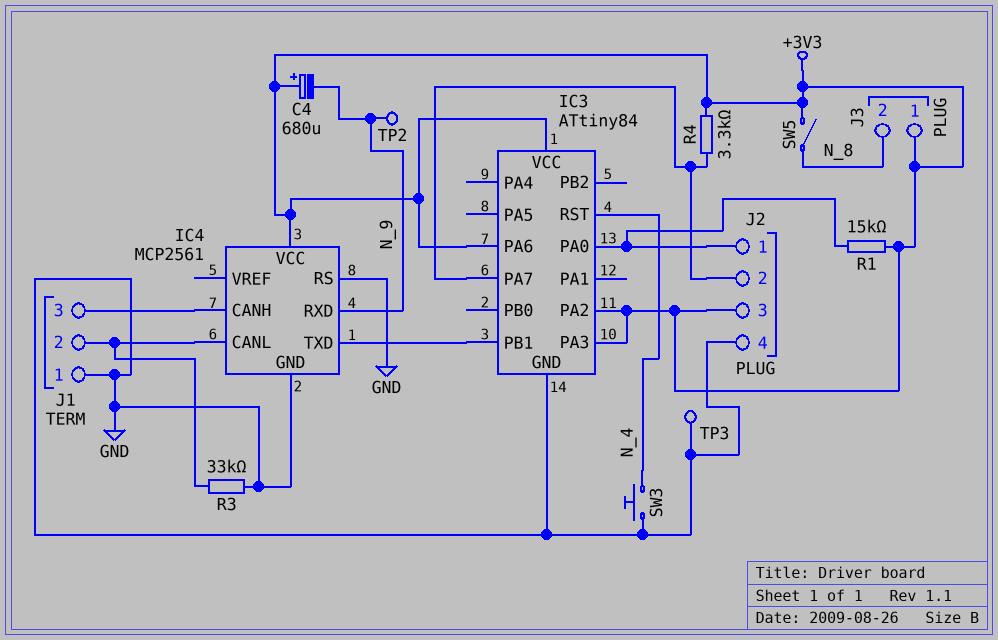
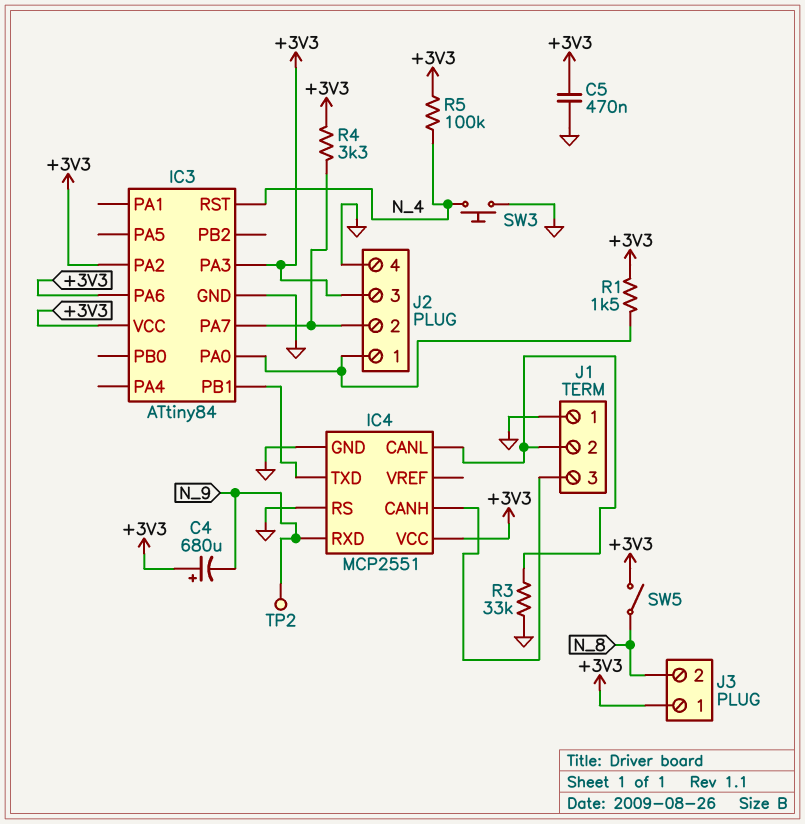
C5: none -> 470nF (+3V3, GND)
IC4: MCP2561 -> MCP2551
R1: 15k (+3V3, IC3/PA0) -> 1.5k (+3V3, IC3/PA0)
R5: none -> 100k (+3V3, N_4)
TP3: test point (GND) -> none

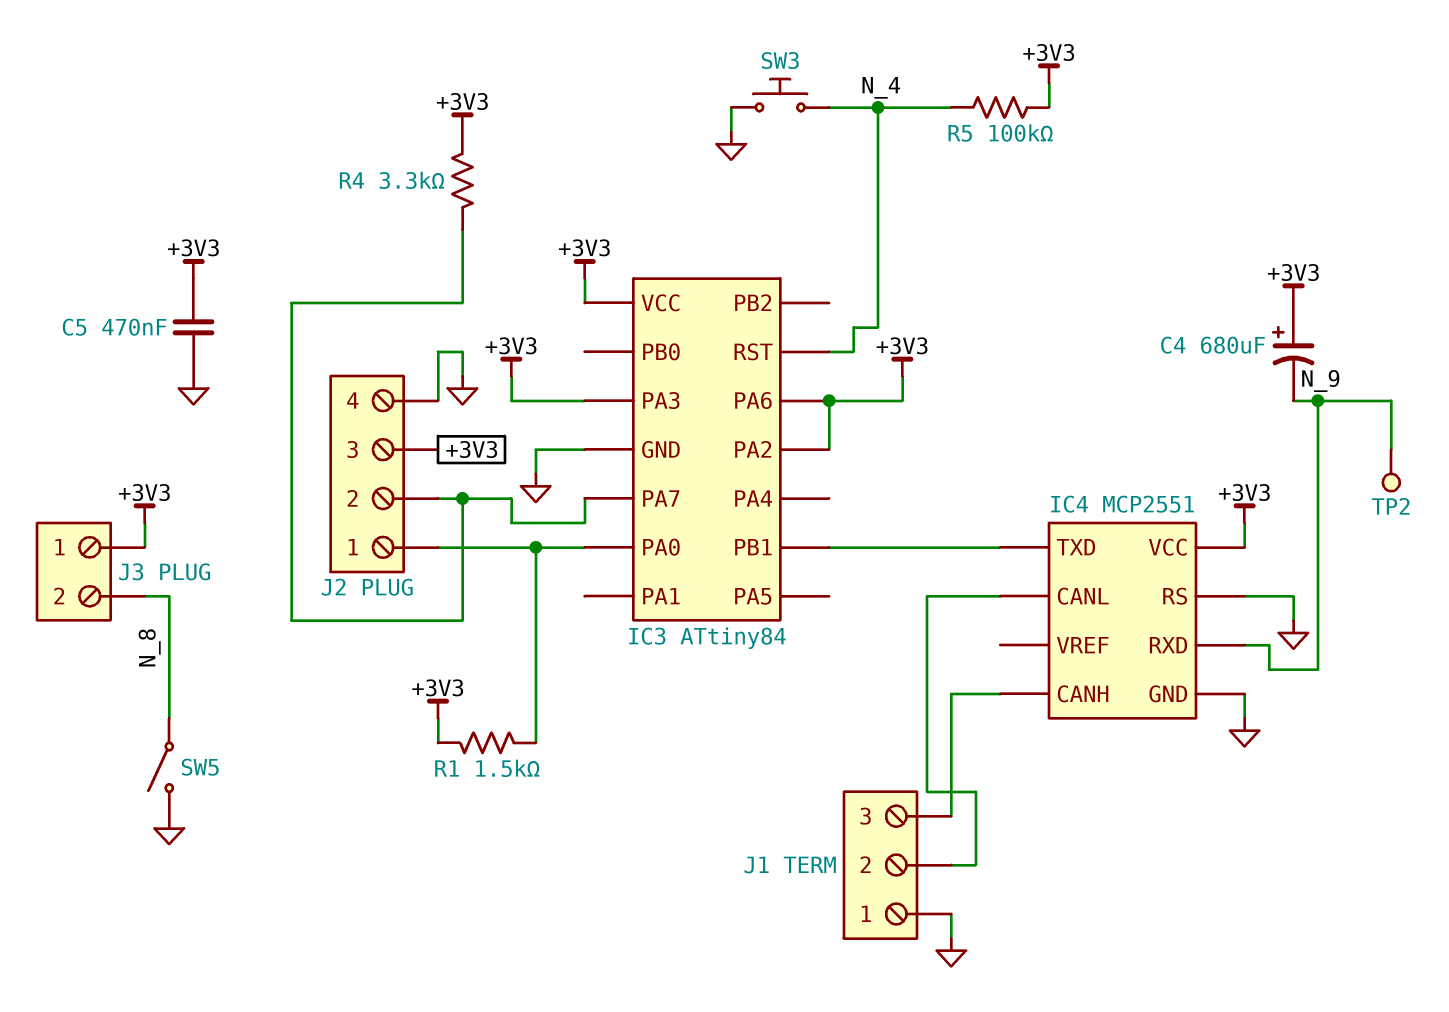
R3: 33k (GND, IC4/CANL) -> none
SW5: switch (+3V3, N_8) -> switch (GND, N_8)

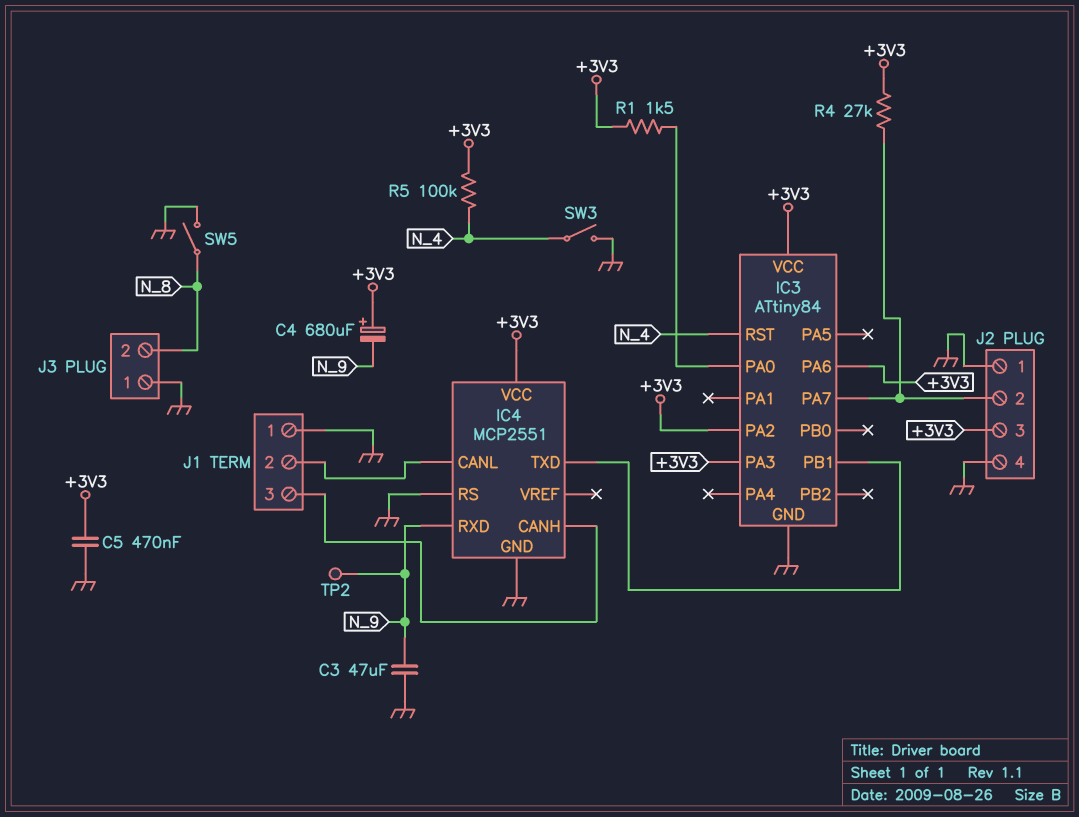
C3: none -> 47uF (GND, N_9)
J2 pin 1: IC3/PA0 -> GND
J3 pin 1: +3V3 -> GND
R4: 3.3k (+3V3, IC3/PA7) -> 27k (+3V3, IC3/PA7)
SW3: button (GND, N_4) -> switch (GND, N_4)

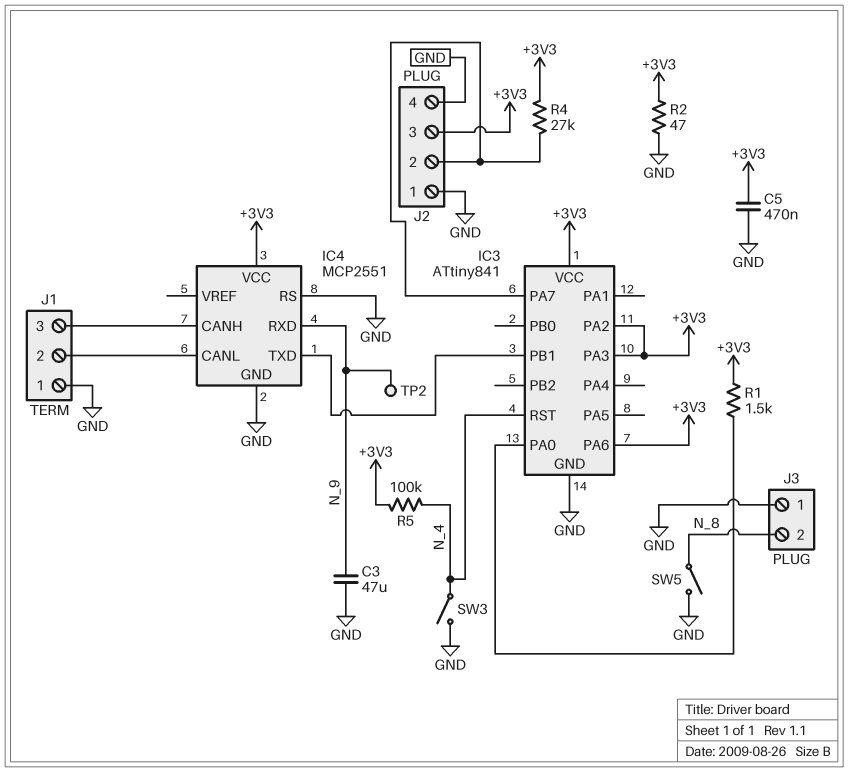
C4: 680uF (plus +3V3, minus N_9) -> none
IC3: ATtiny84 -> ATtiny841
R2: none -> 47 (+3V3, GND)

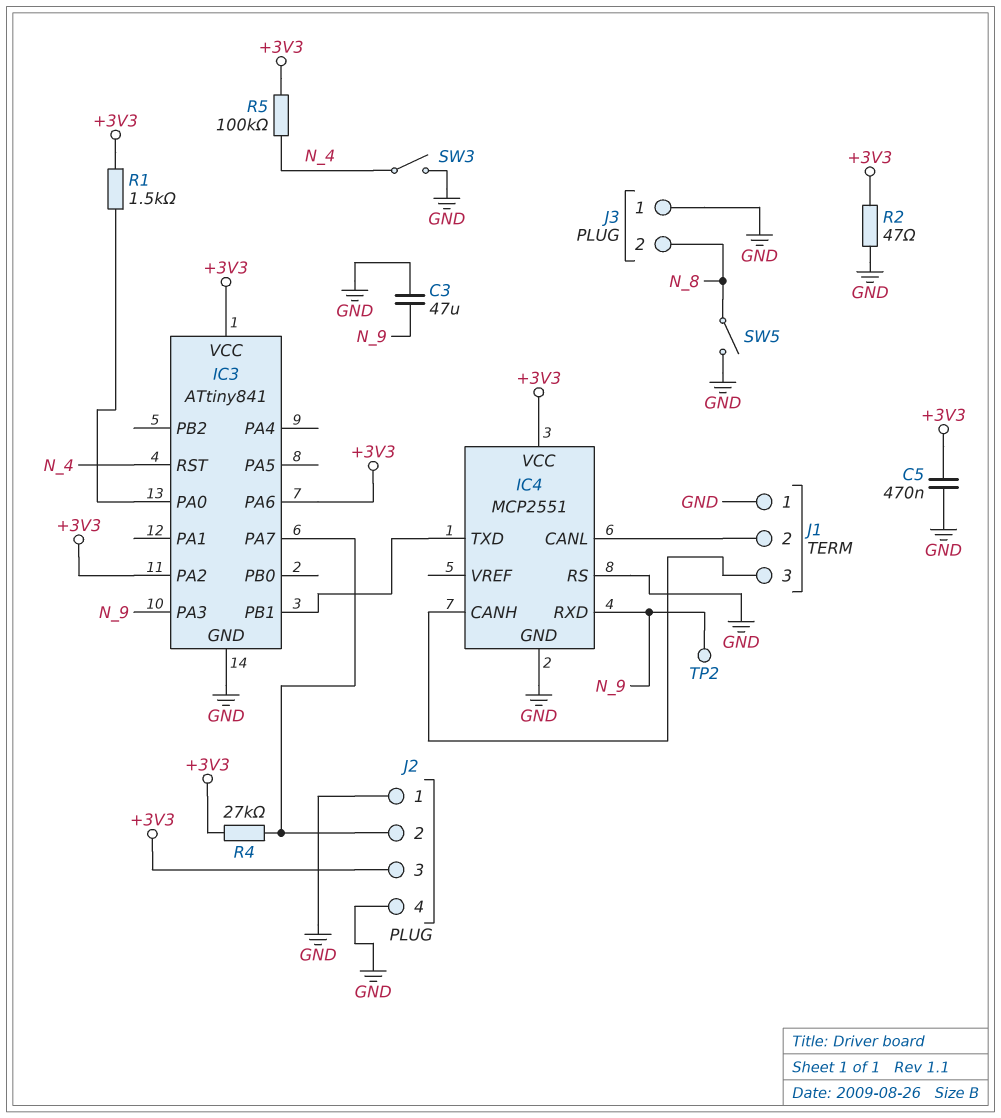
IC3 pin PA3: +3V3 -> N_9

